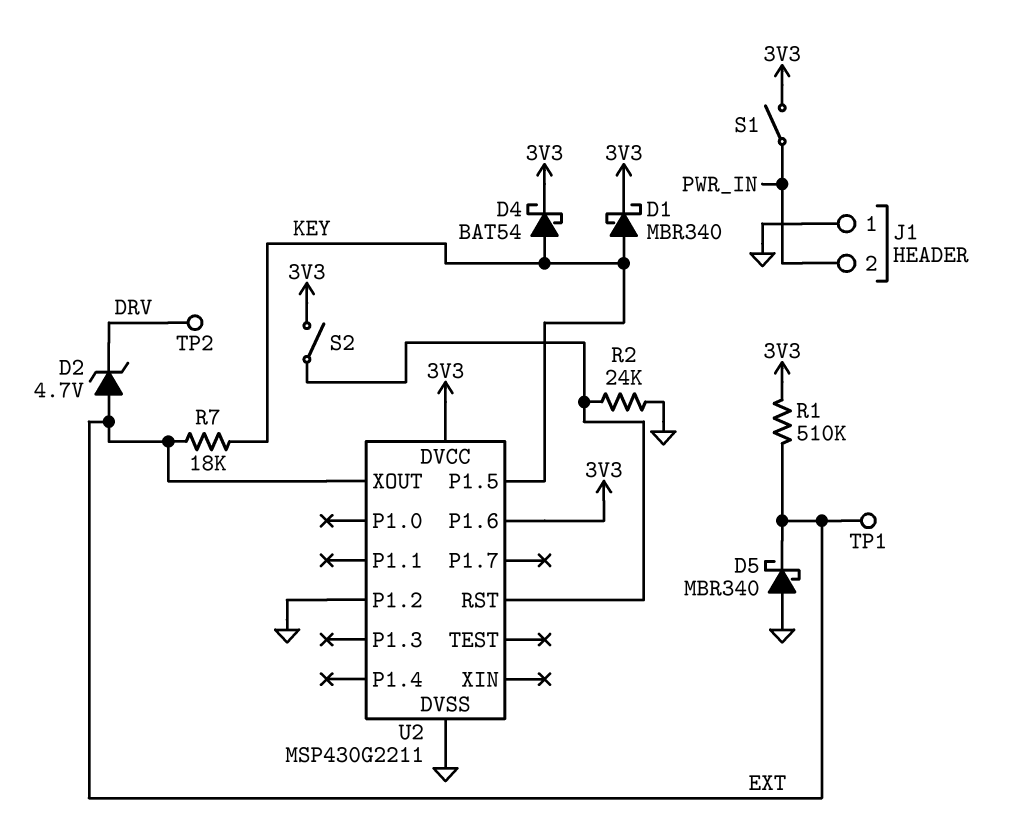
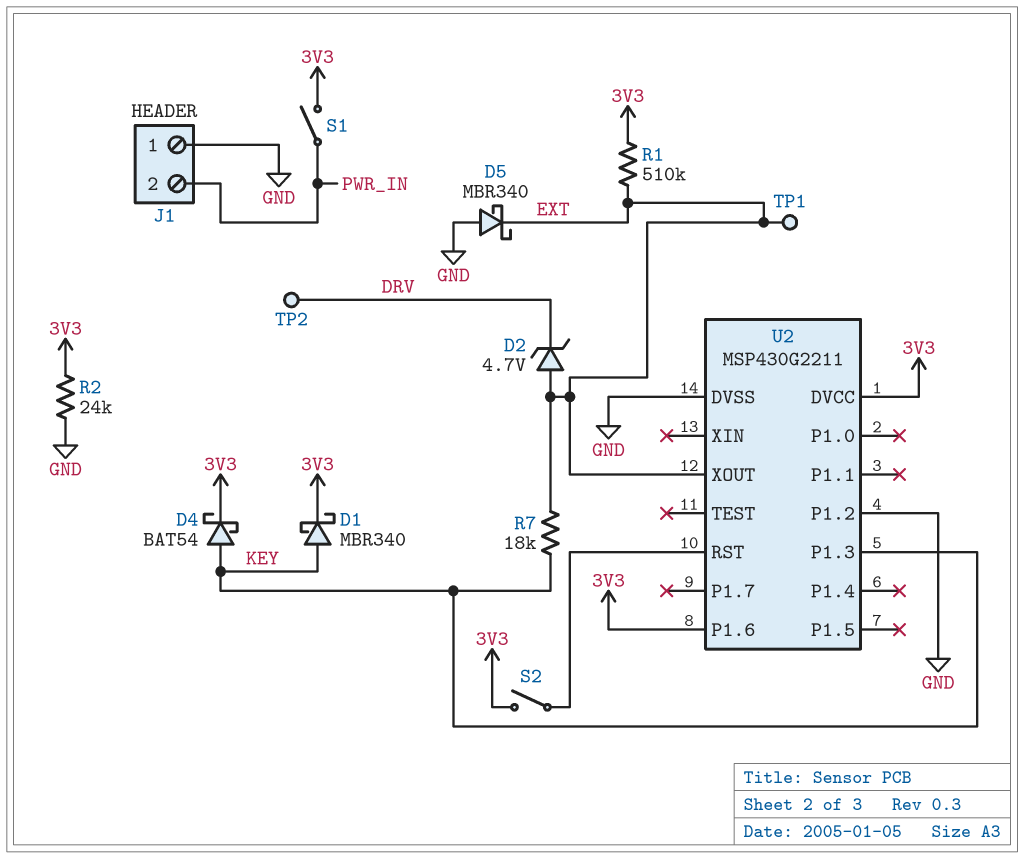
R2: 24k (GND, U2/RST) -> 24k (3V3, GND)
U2 pin P1.3: none -> KEY
U2 pin P1.5: KEY -> none

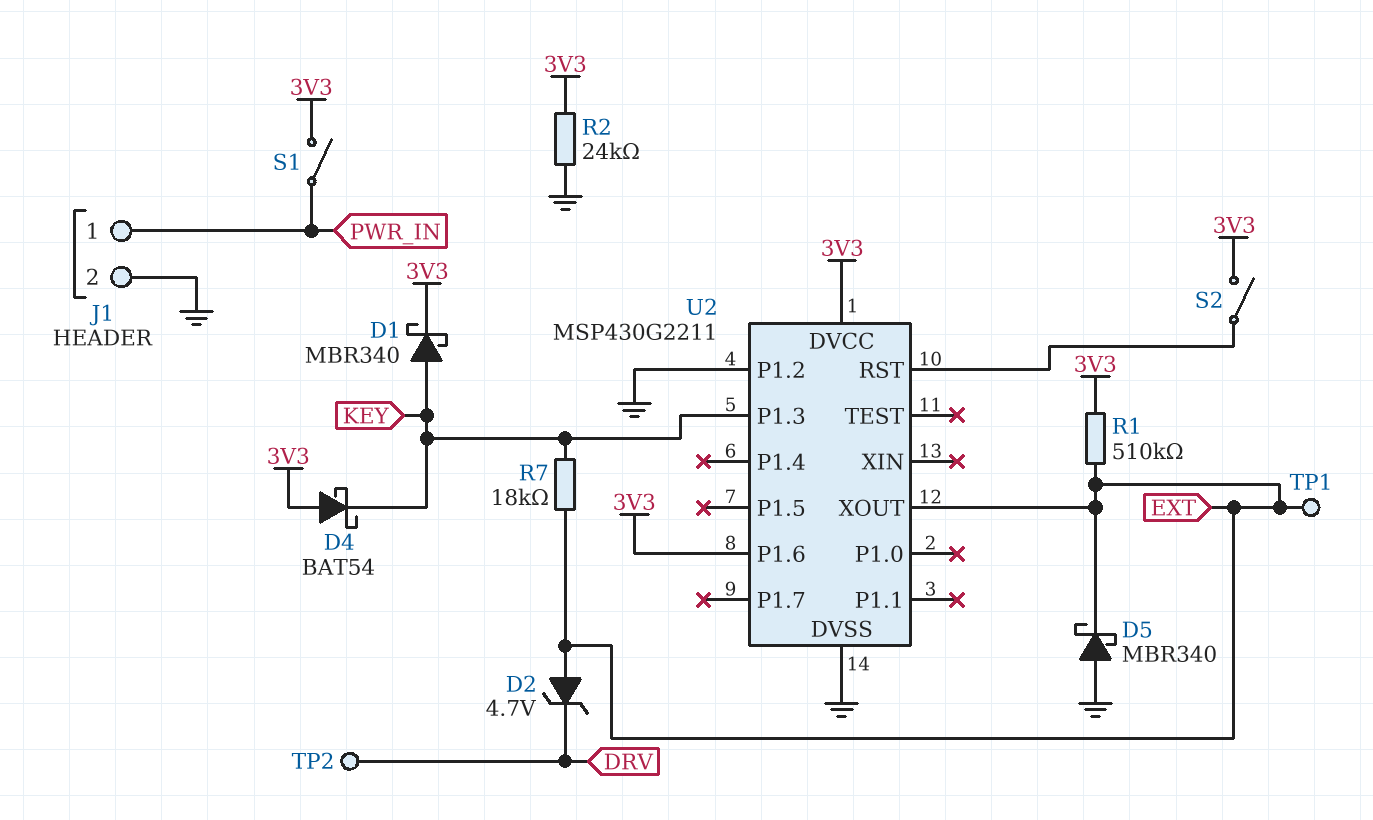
D4: schottky BAT54 (A KEY, K 3V3) -> schottky BAT54 (A 3V3, K KEY)
J1 pin 1: GND -> PWR_IN
J1 pin 2: PWR_IN -> GND

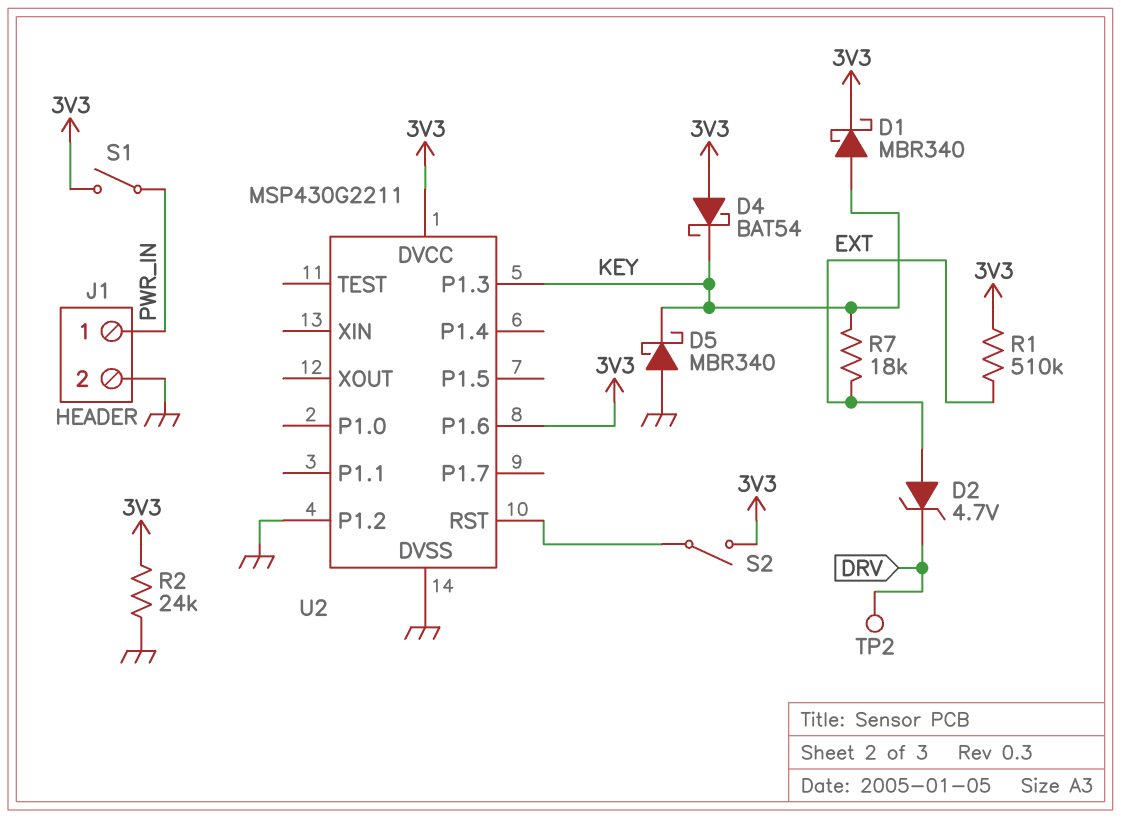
D5: schottky MBR340 (A GND, K EXT) -> schottky MBR340 (A GND, K KEY)
TP1: test point (EXT) -> none
U2 pin XOUT: EXT -> none

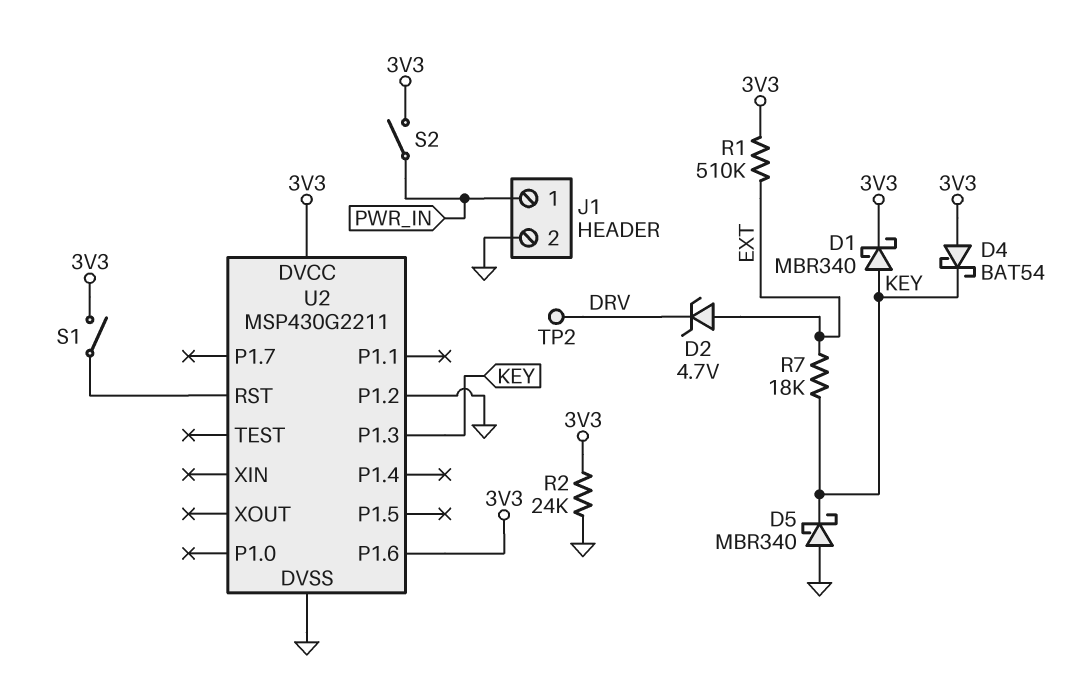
S1: switch (3V3, PWR_IN) -> switch (3V3, U2/RST)
S2: switch (3V3, U2/RST) -> switch (3V3, PWR_IN)

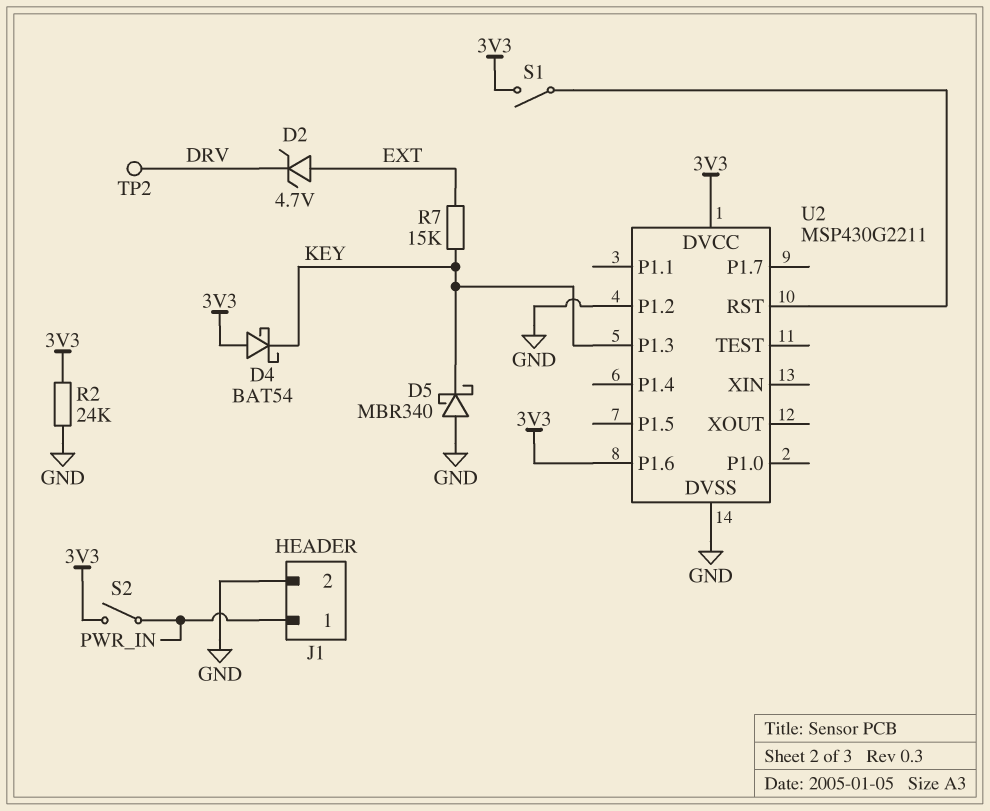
D1: schottky MBR340 (A KEY, K 3V3) -> none
R1: 510k (3V3, EXT) -> none
R7: 18k (EXT, KEY) -> 15k (EXT, KEY)

